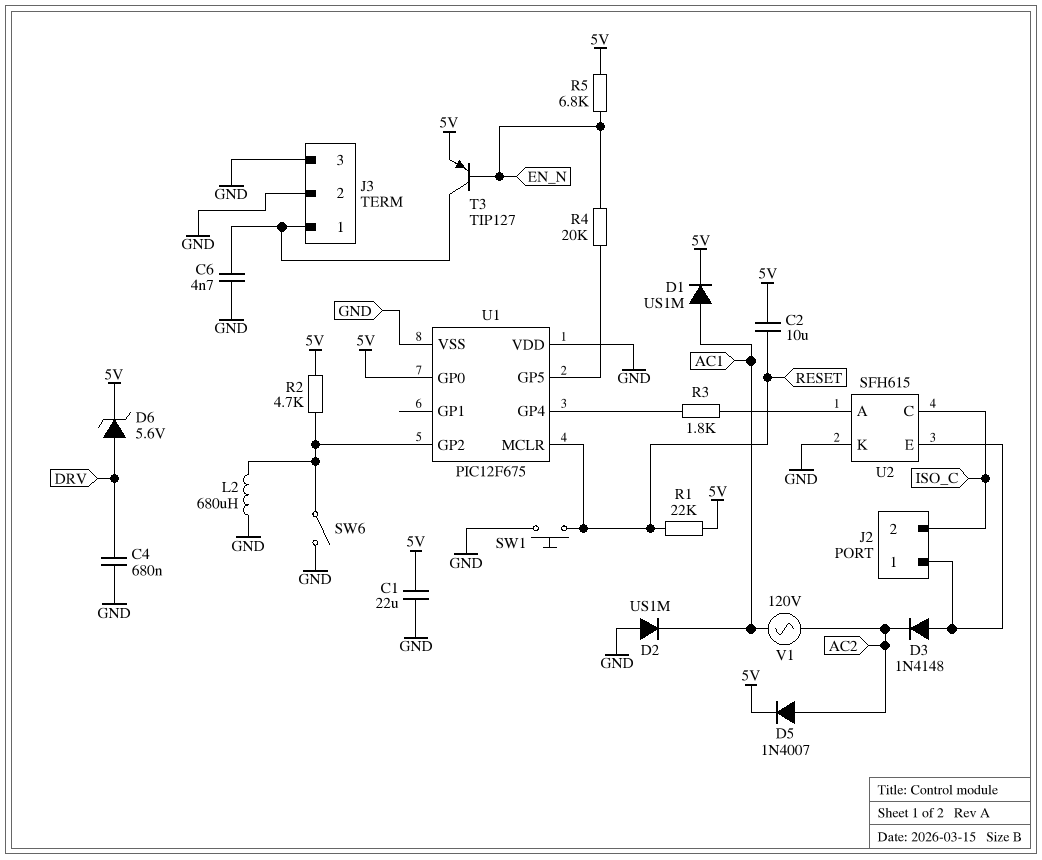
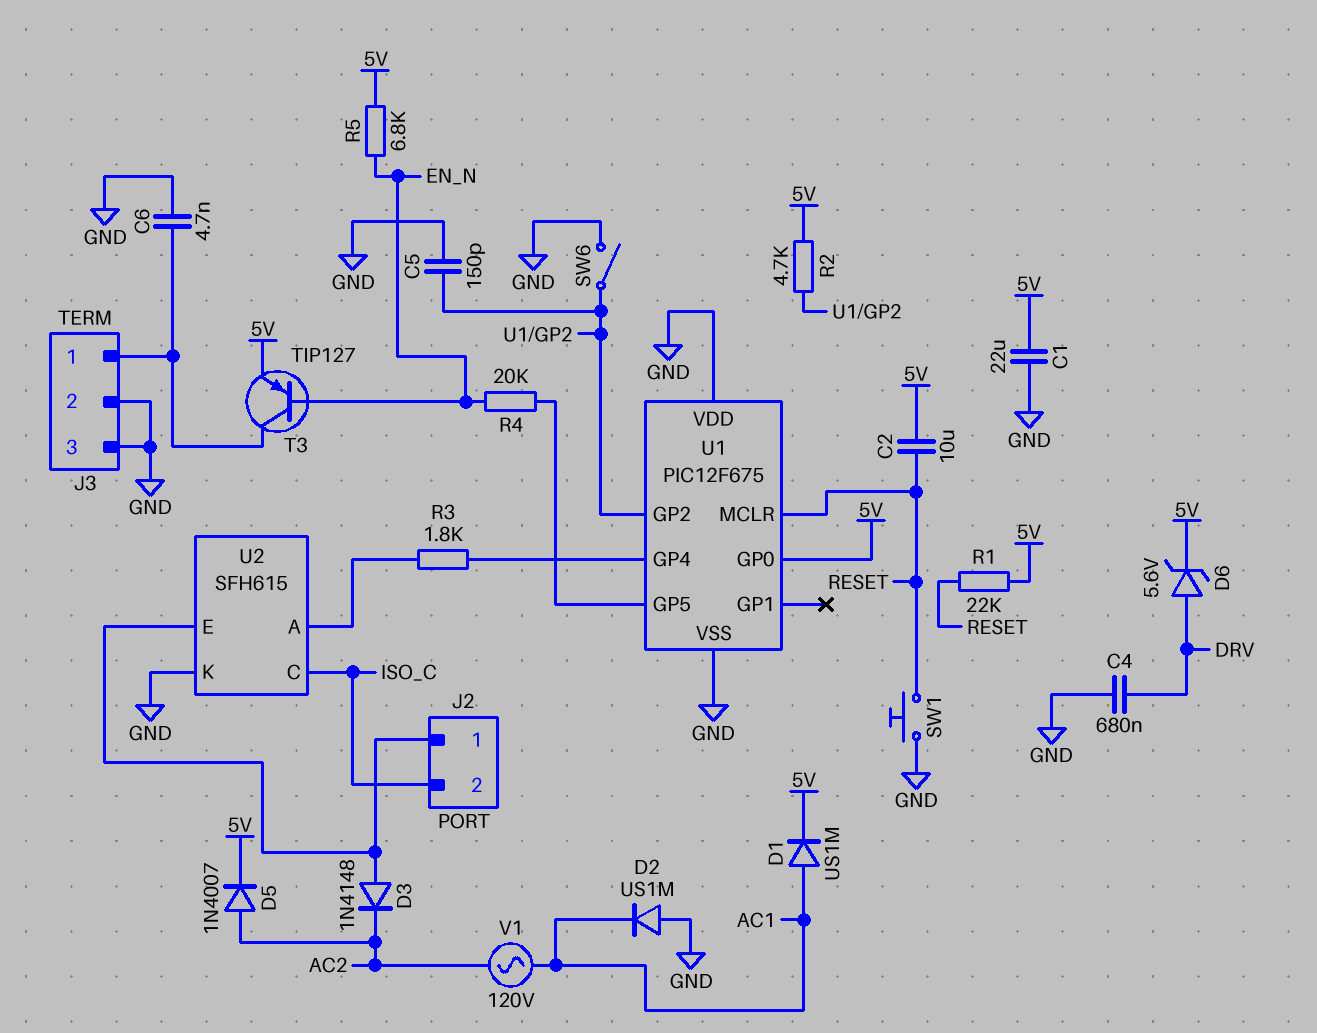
C5: none -> 150pF (GND, U1/GP2)
L2: 680uH (GND, U1/GP2) -> none

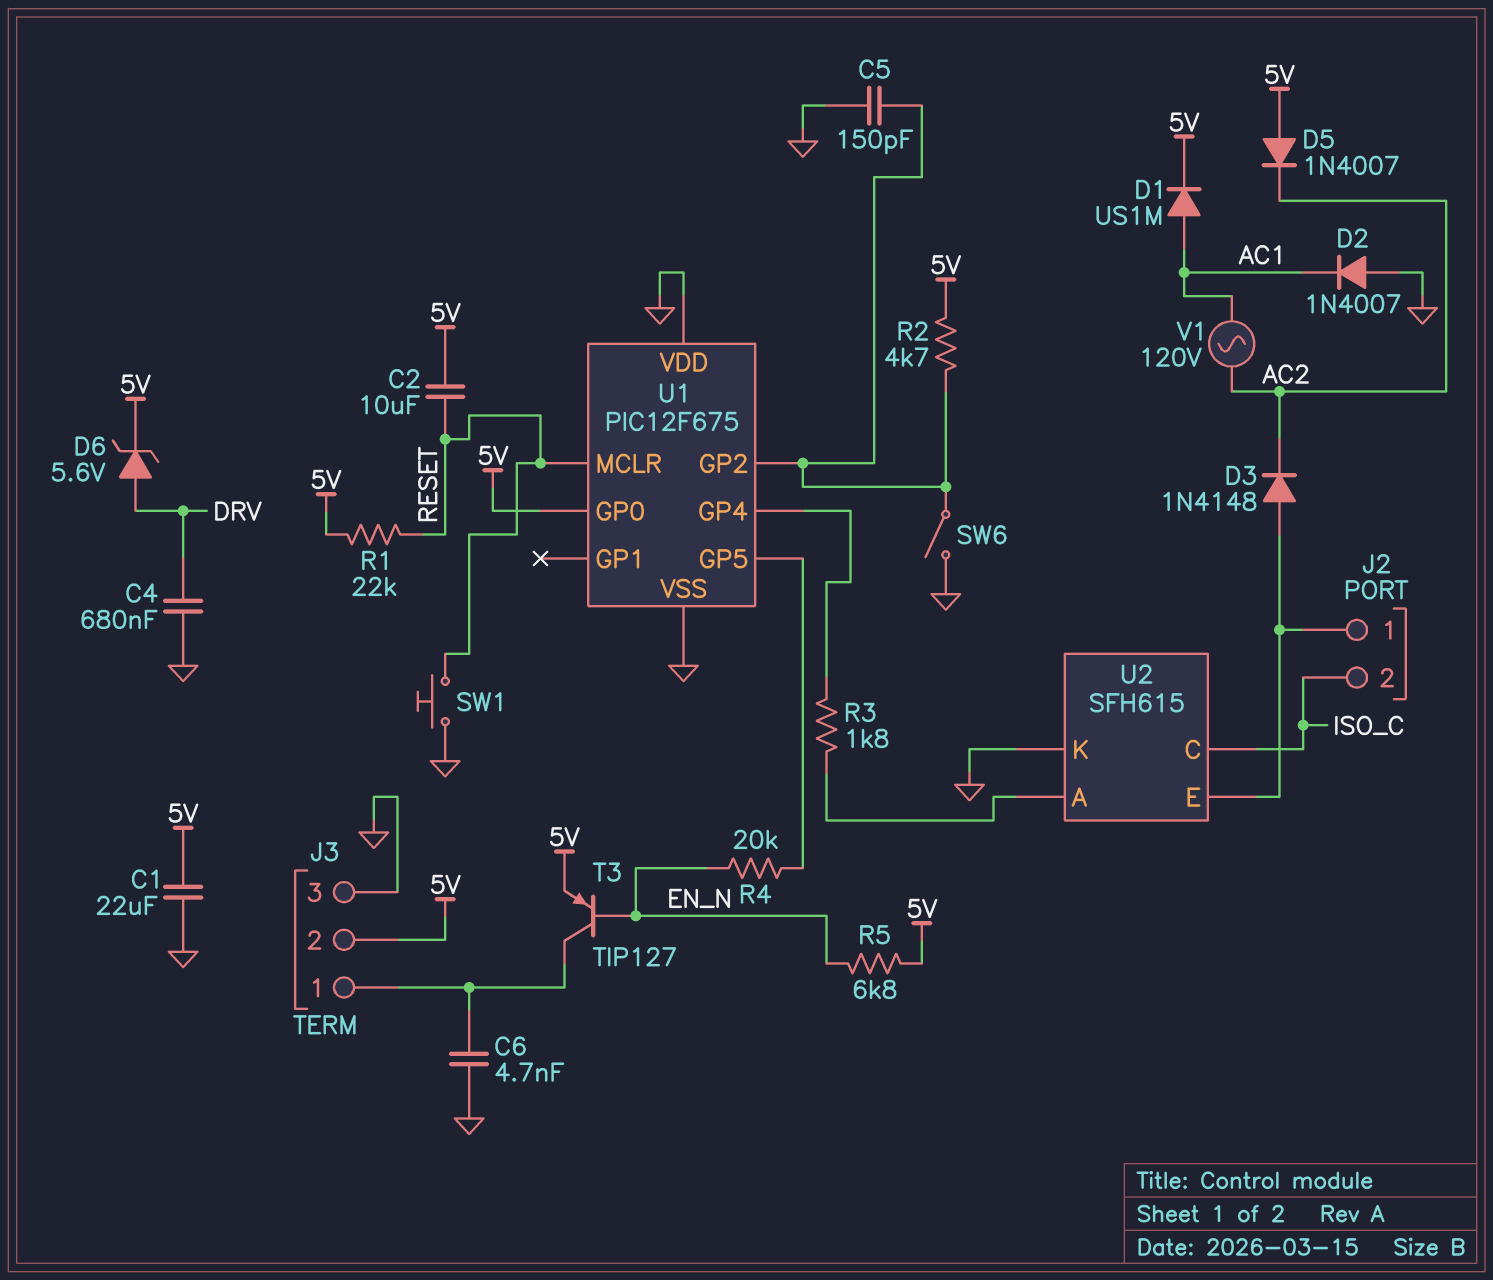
D2: diode US1M (A GND, K AC1) -> diode 1N4007 (A GND, K AC1)
D5: diode 1N4007 (A AC2, K 5V) -> diode 1N4007 (A 5V, K AC2)
J3 pin 2: GND -> 5V

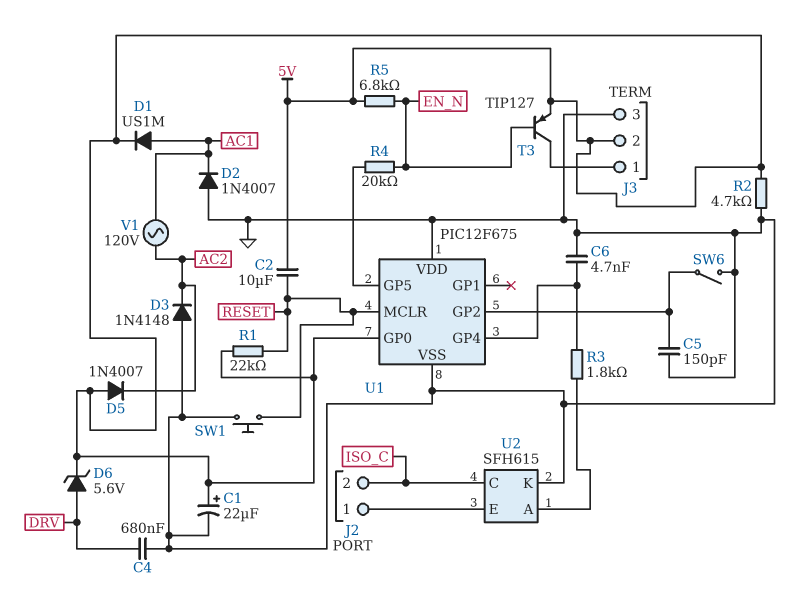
C1: 22uF (5V, GND) -> 22uF (plus 5V, minus GND)
C6: 4.7nF (GND, J3/1) -> 4.7nF (GND, U1/GP4)
D3: diode 1N4148 (A J2/1, K AC2) -> diode 1N4148 (A GND, K AC2)
R2: 4.7k (5V, U1/GP2) -> 4.7k (5V, GND)

